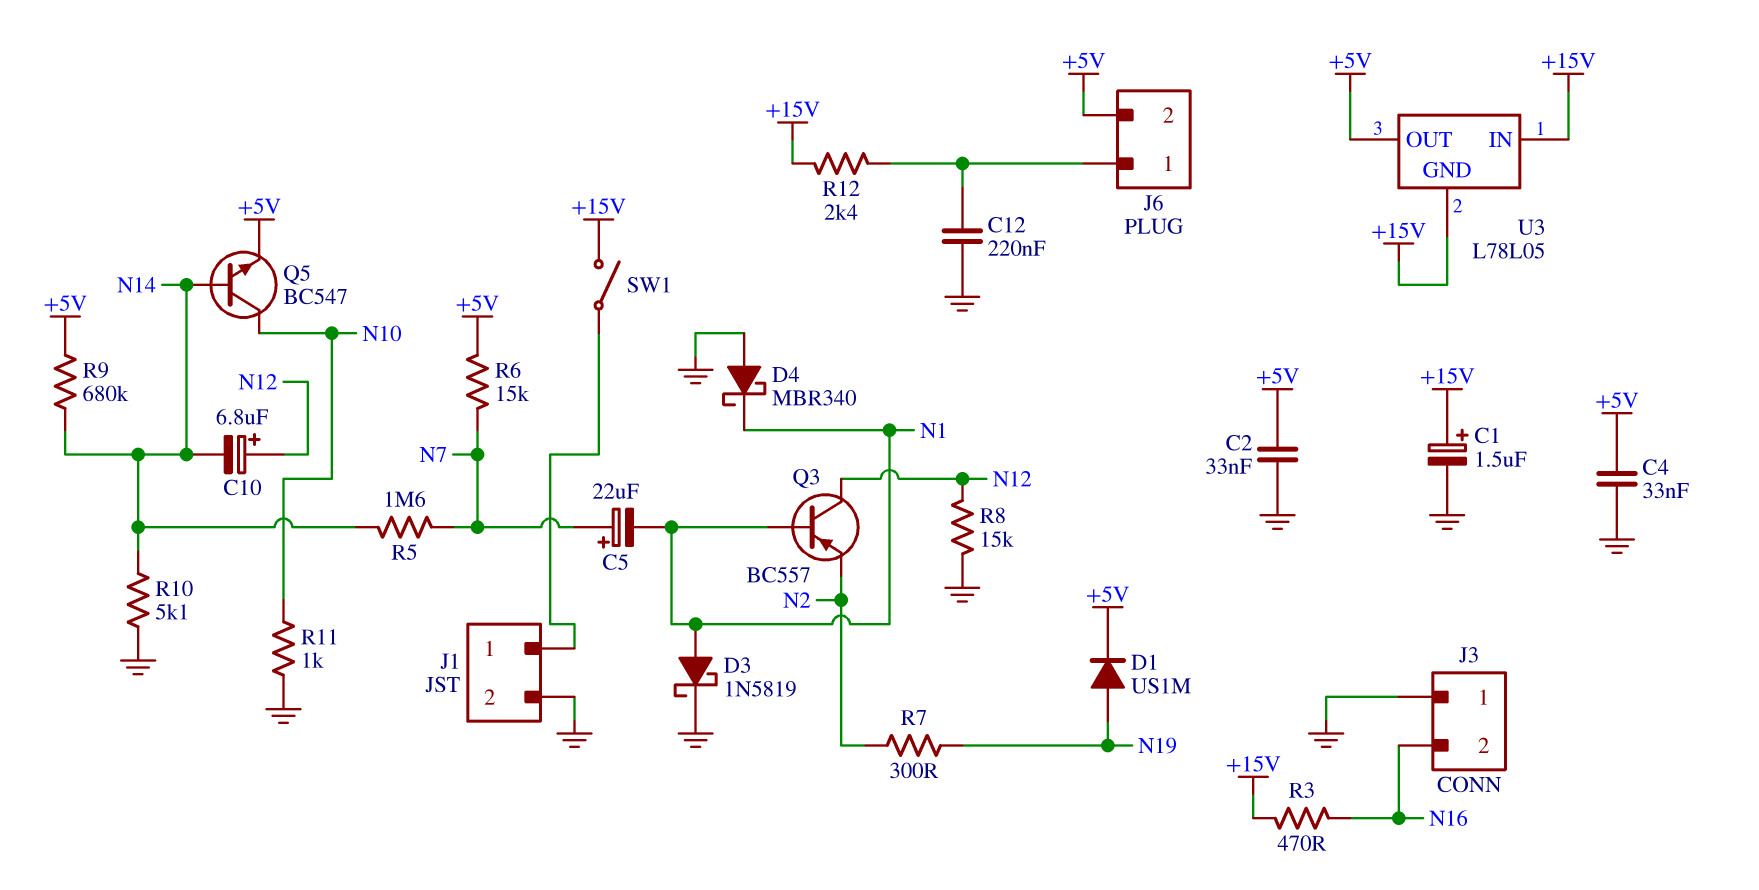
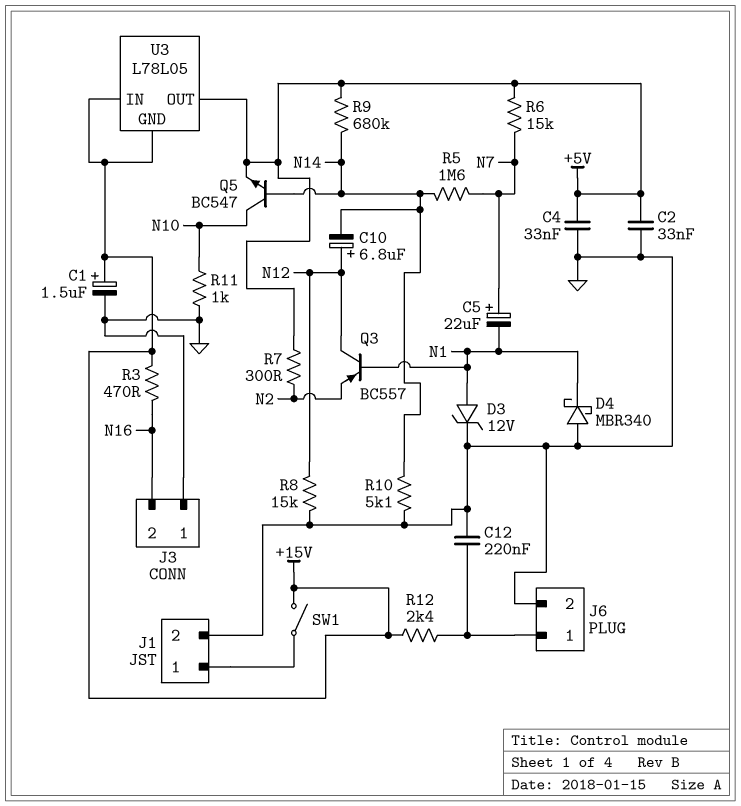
D1: diode US1M (A N19, K +5V) -> none
D3: schottky 1N5819 (A N1, K GND) -> zener 12V (A N1, K GND)
J6 pin 2: +5V -> GND
R7: 300 (N2, N19) -> 300 (+5V, N2)

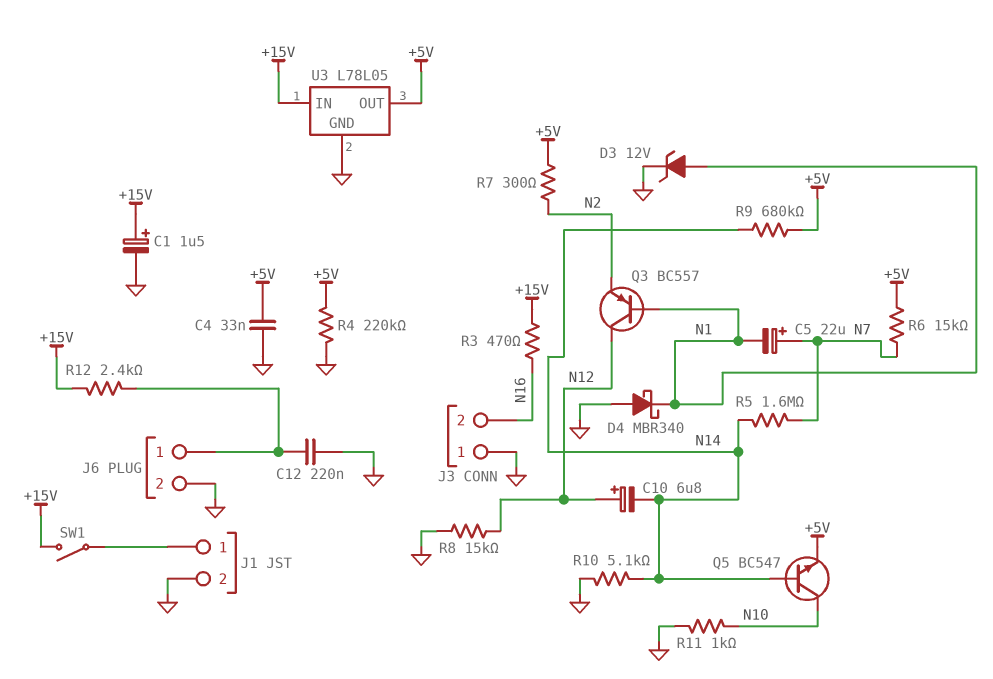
C2: 33nF (+5V, GND) -> none
R4: none -> 220k (+5V, GND)
U3 pin GND: +15V -> GND

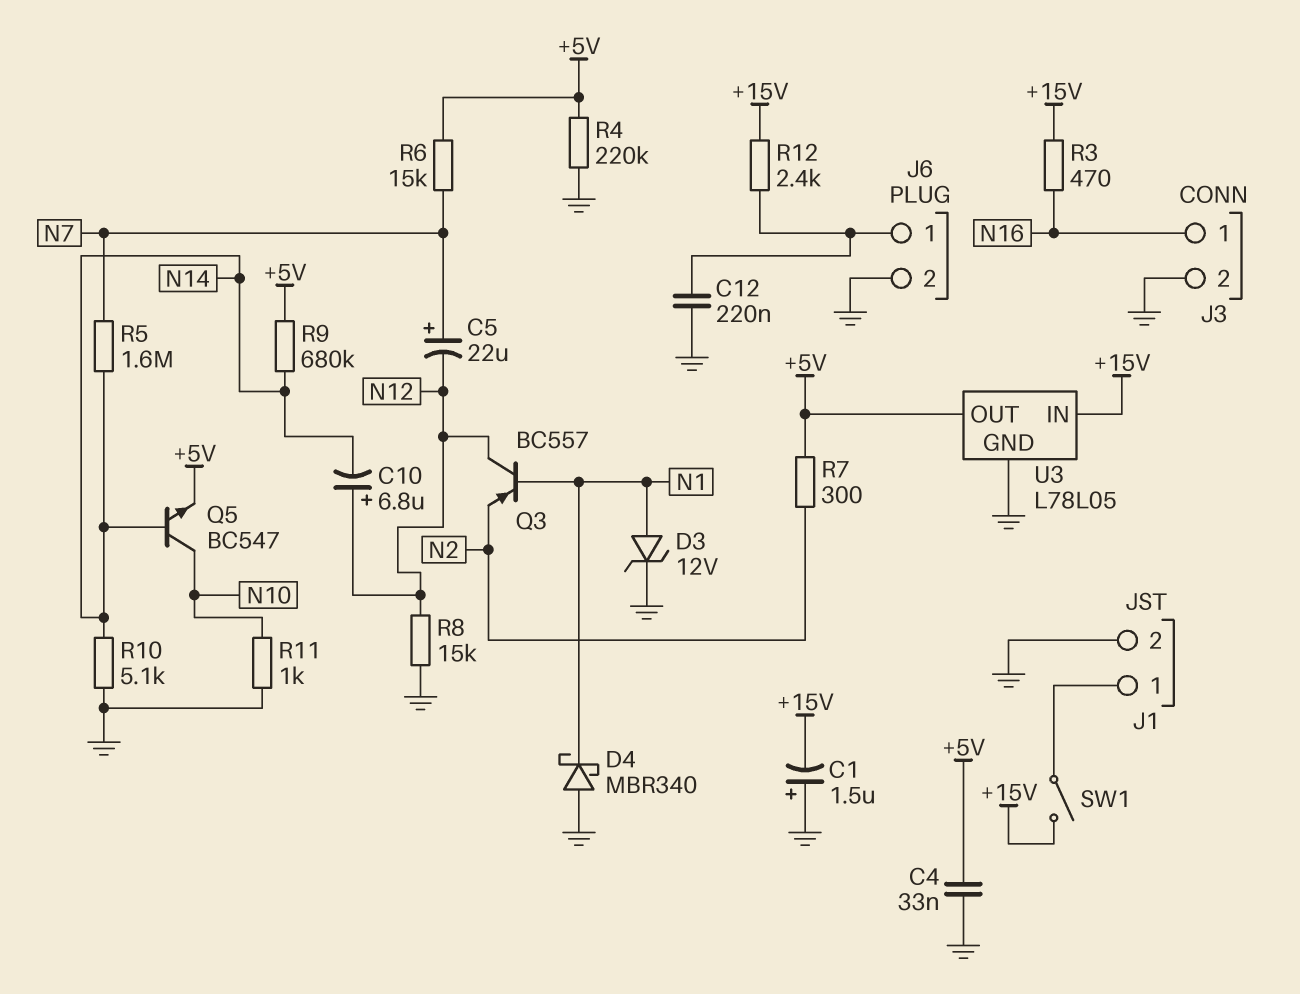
C1: 1.5uF (plus +15V, minus GND) -> 1.5uF (plus GND, minus +15V)
C5: 22uF (plus N7, minus N1) -> 22uF (plus N7, minus N12)
J3 pin 1: GND -> N16
J3 pin 2: N16 -> GND

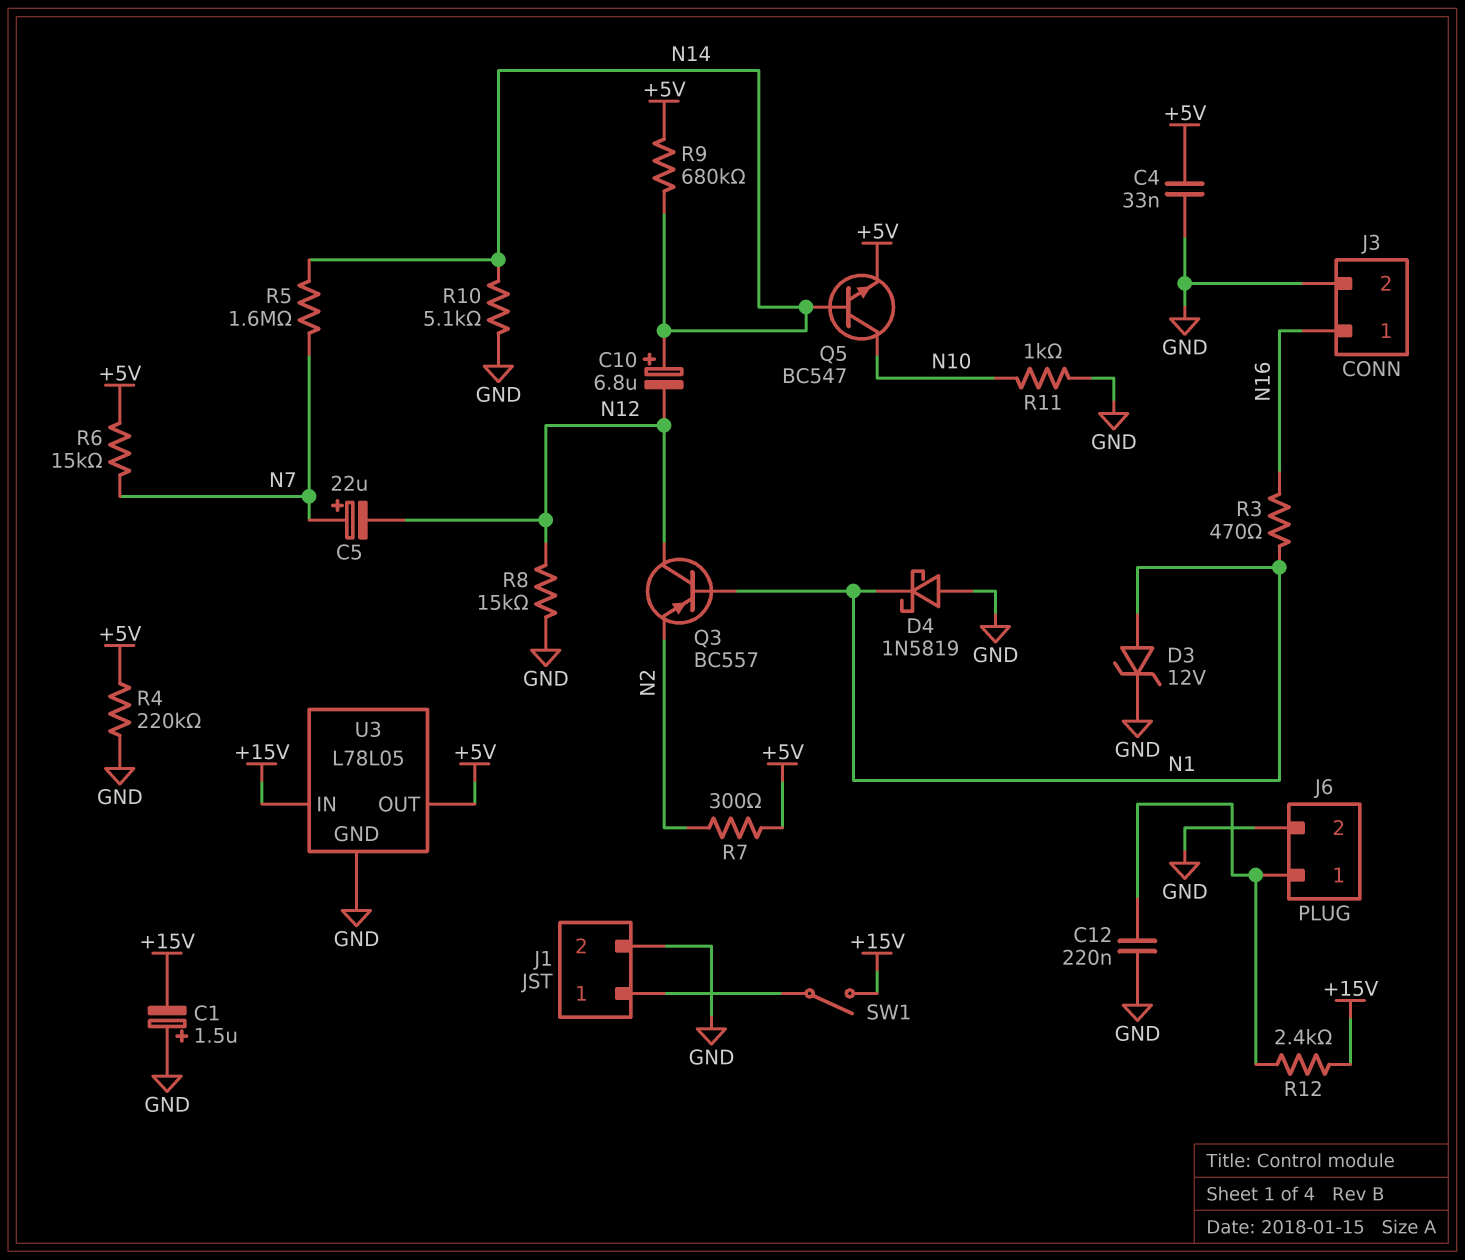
C10: 6.8uF (plus N12, minus N14) -> 6.8uF (plus N14, minus N12)
D4: schottky MBR340 (A GND, K N1) -> schottky 1N5819 (A GND, K N1)
R3: 470 (+15V, N16) -> 470 (N1, N16)

